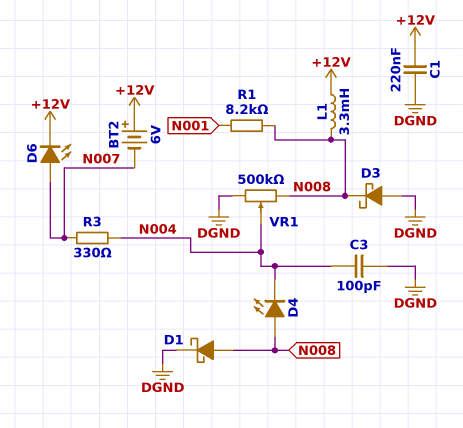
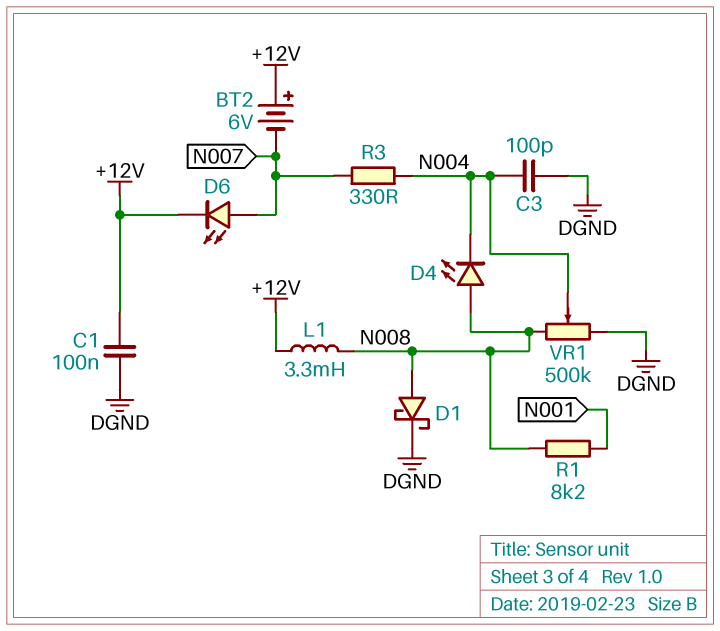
C1: 220nF (+12V, DGND) -> 100nF (+12V, DGND)
D3: schottky (A DGND, K N008) -> none

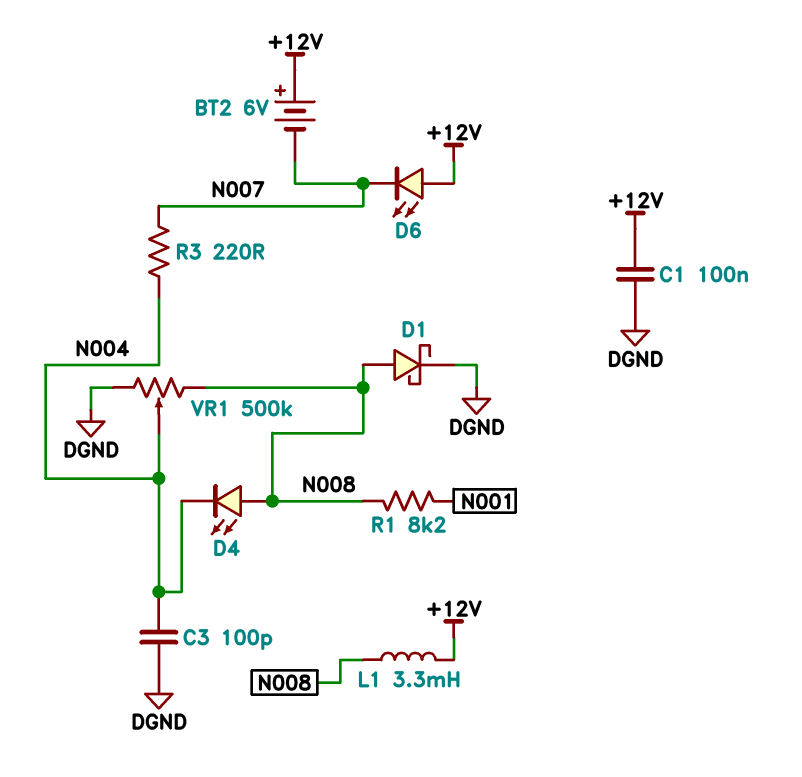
D6: LED (A N007, K +12V) -> LED (A +12V, K N007)
R3: 330 (N004, N007) -> 220 (N004, N007)

